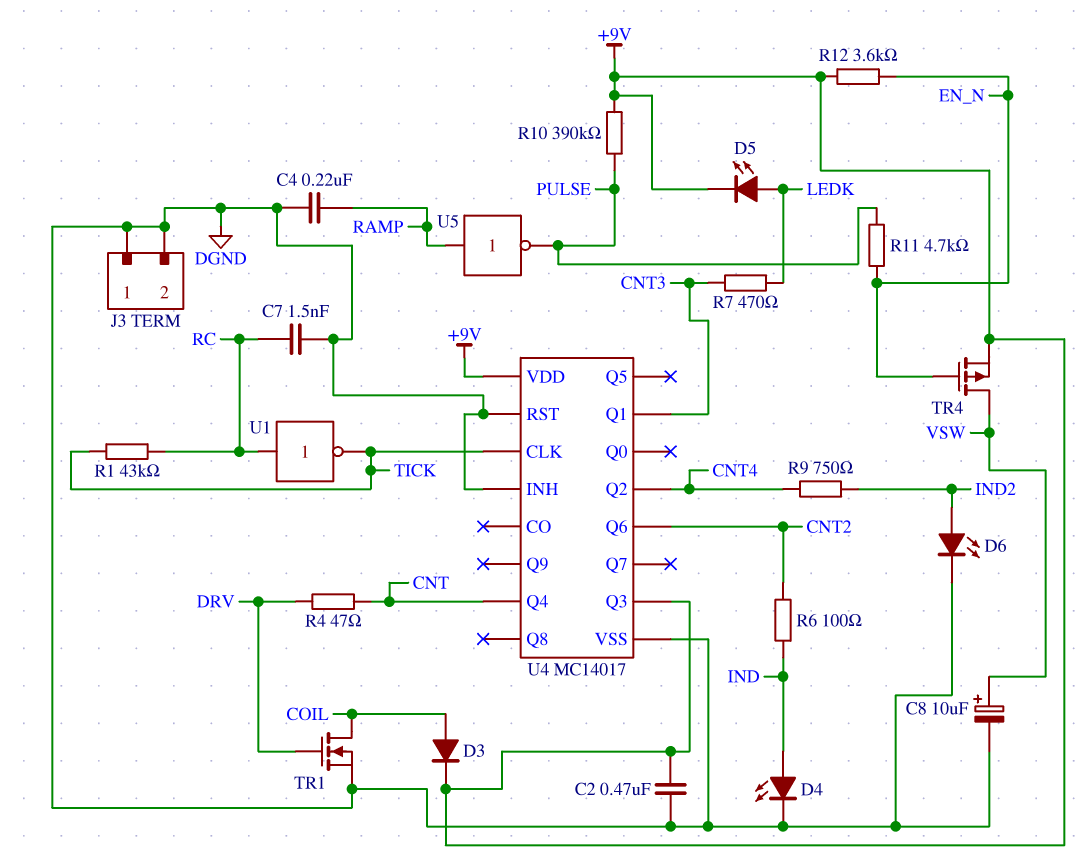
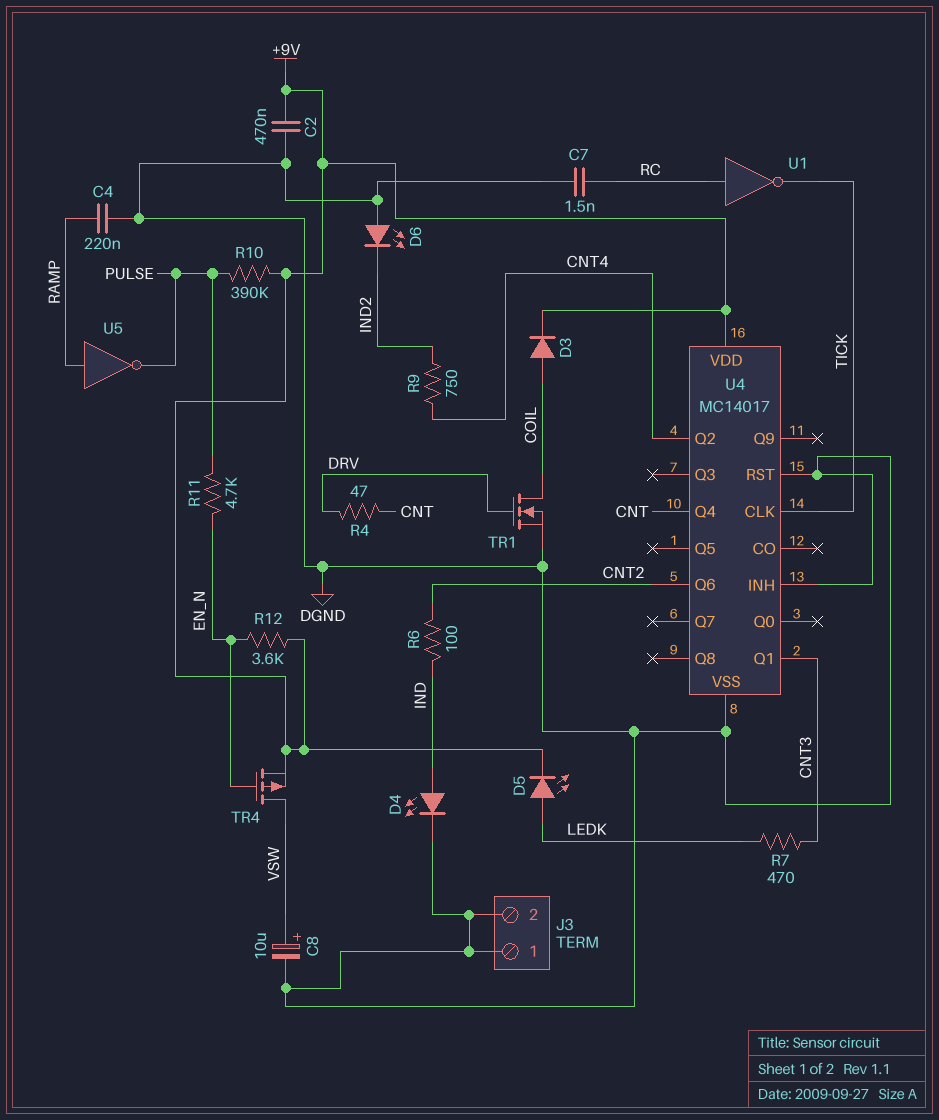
D6: LED (A IND2, K DGND) -> LED (A DGND, K IND2)
R1: 43k (RC, TICK) -> none
U4 pin Q3: +9V -> none

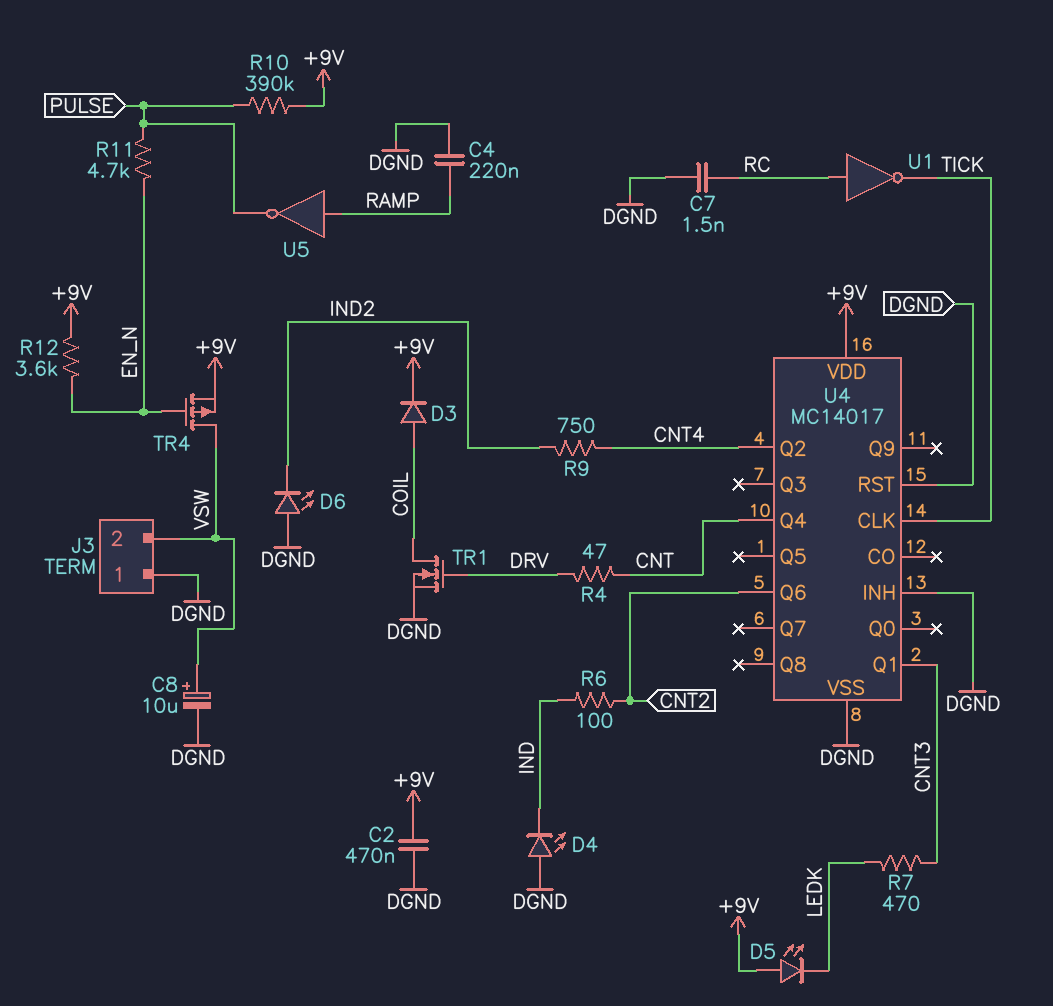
D4: LED (A IND, K DGND) -> LED (A DGND, K IND)
D5: LED (A LEDK, K +9V) -> LED (A +9V, K LEDK)
J3 pin 2: DGND -> VSW

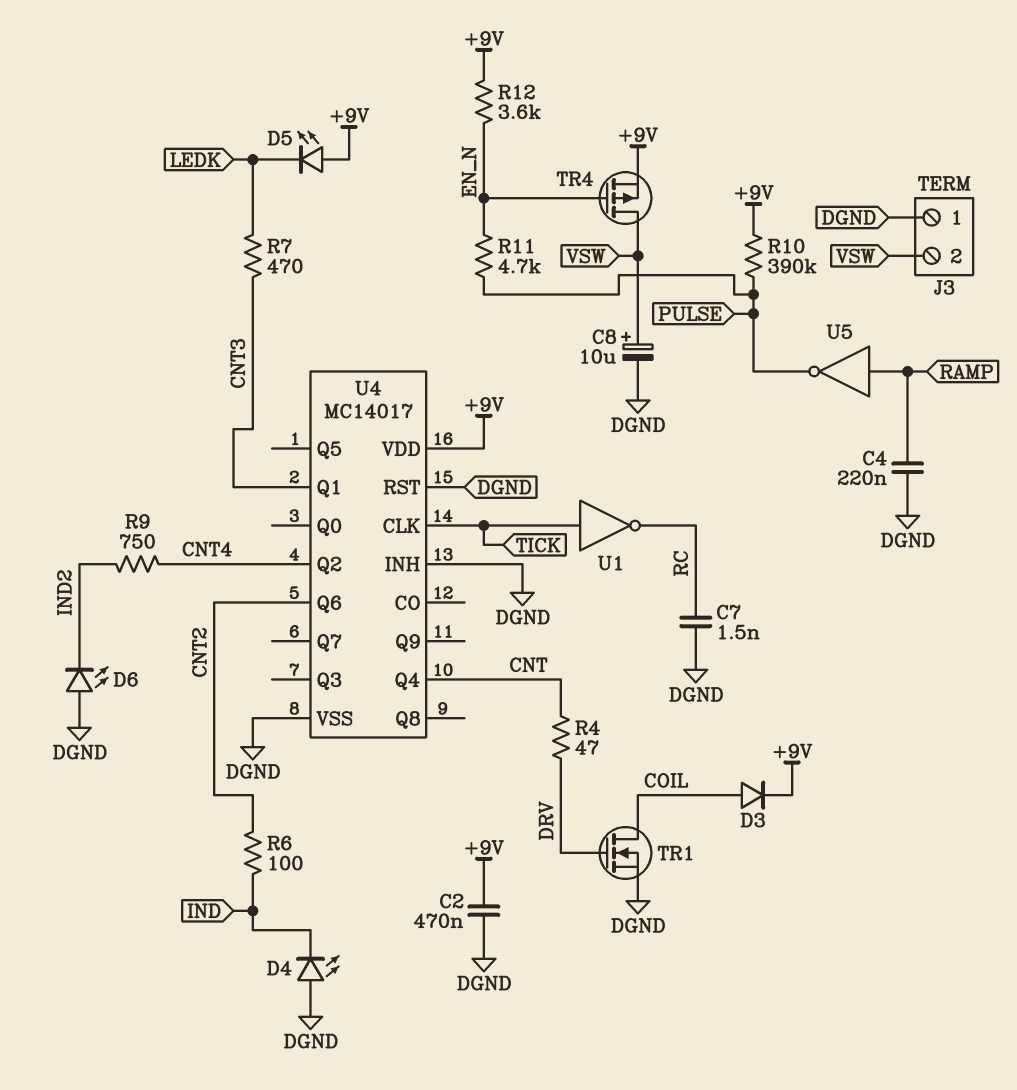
U1: NOT (in RC, out TICK) -> NOT (in TICK, out RC)

